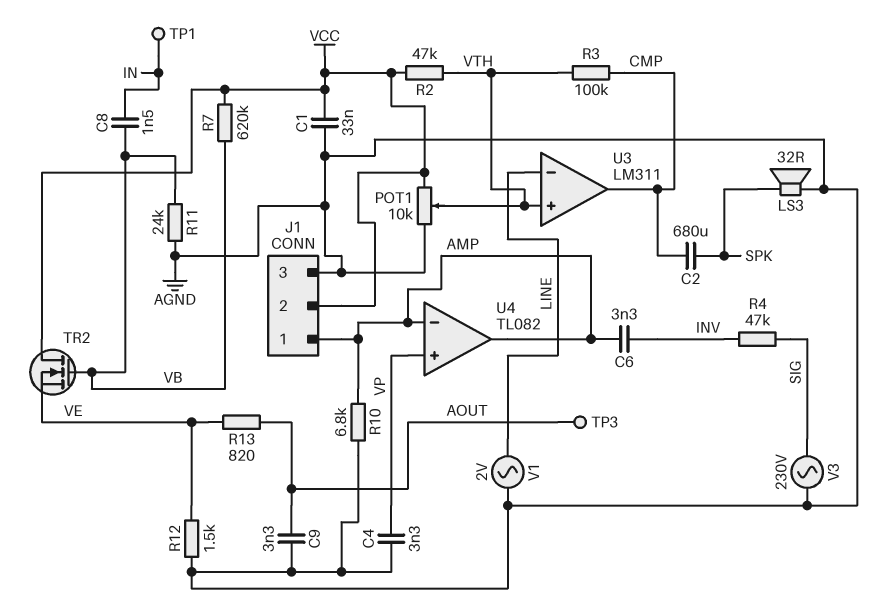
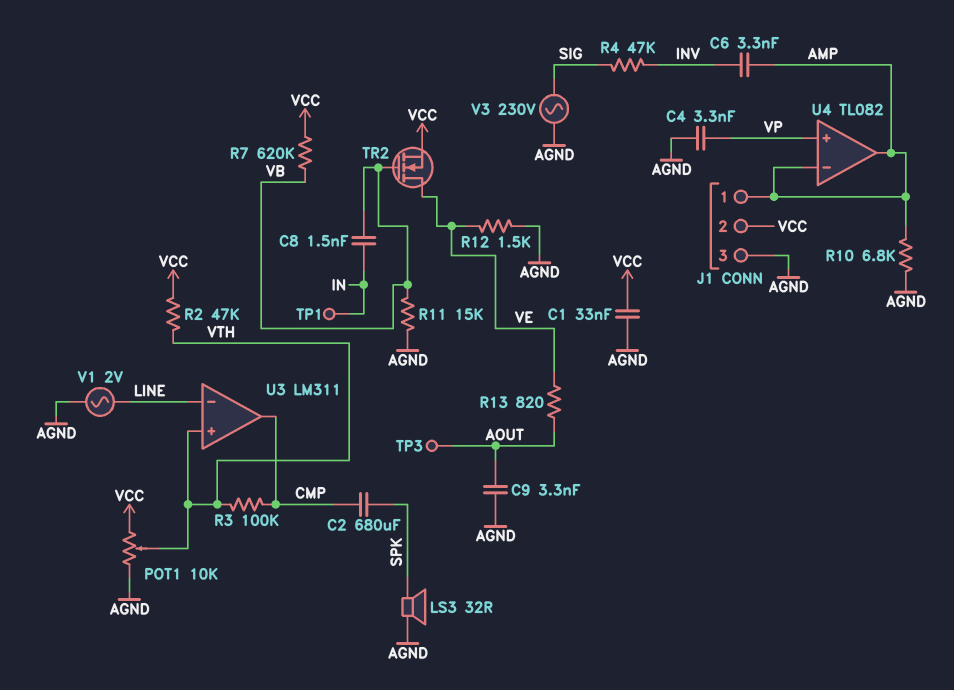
R11: 24k (AGND, VB) -> 15k (AGND, VB)
TR2: NMOS (G VB, D VCC, S VE) -> NMOS (G VB, D VE, S VCC)

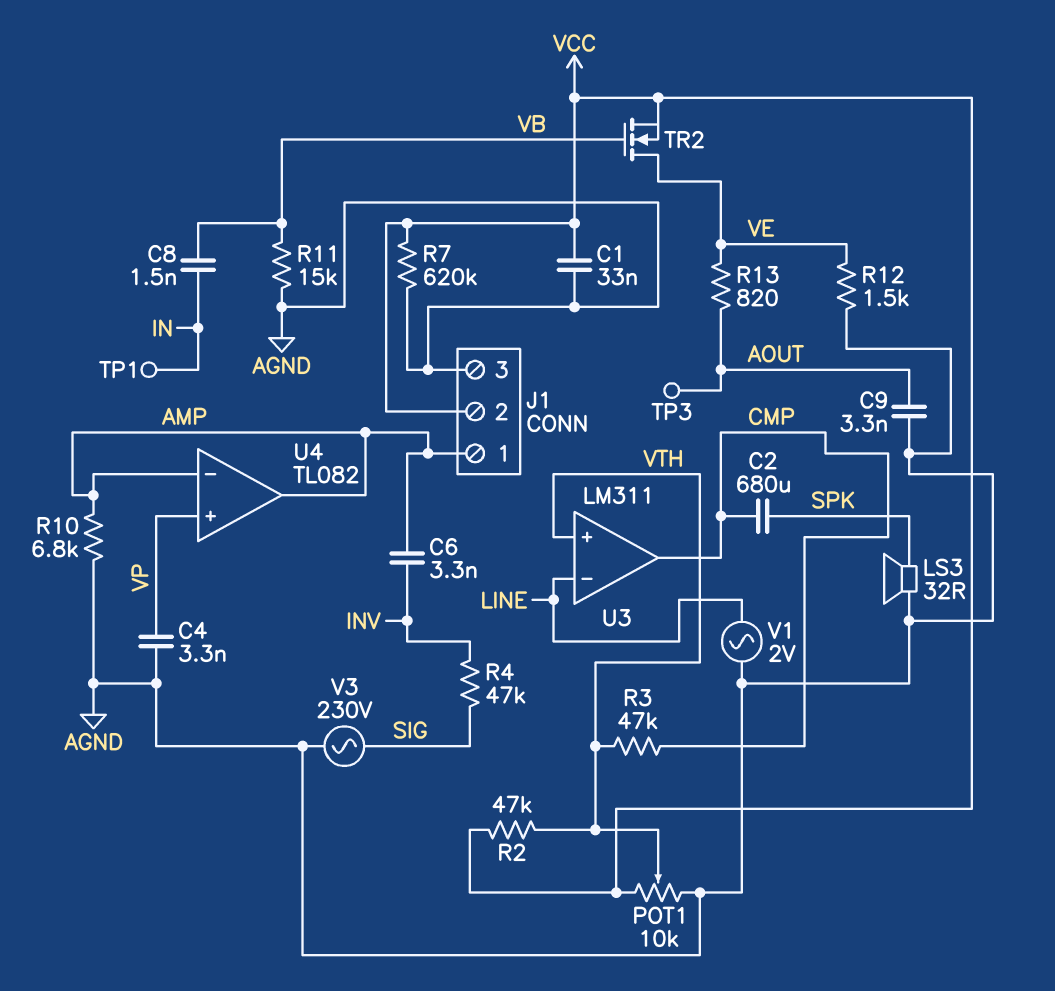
R3: 100k (CMP, VTH) -> 47k (CMP, VTH)
R7: 620k (VB, VCC) -> 620k (AGND, VCC)

